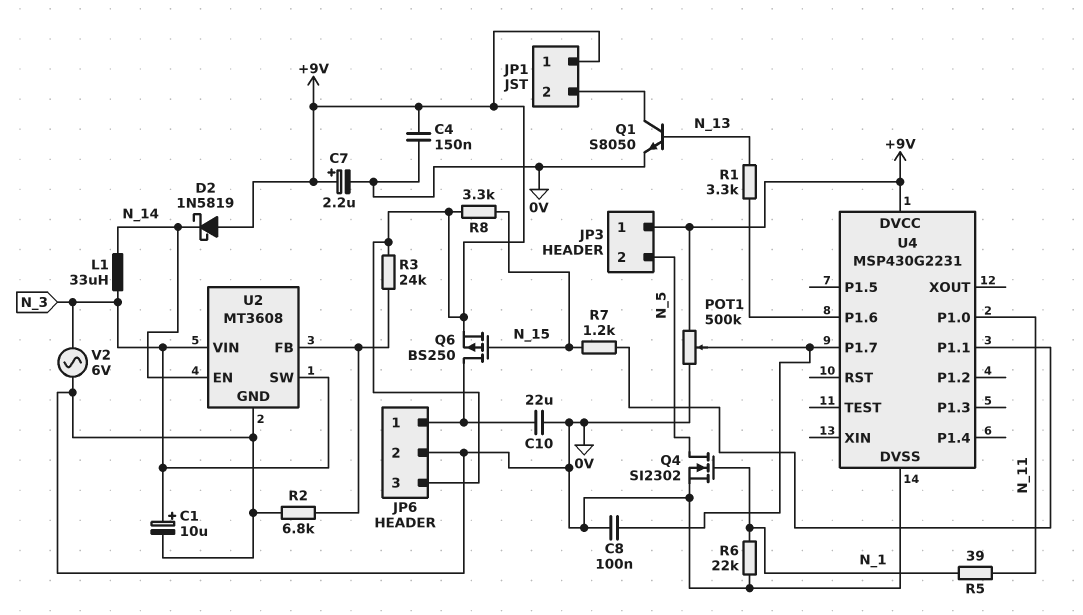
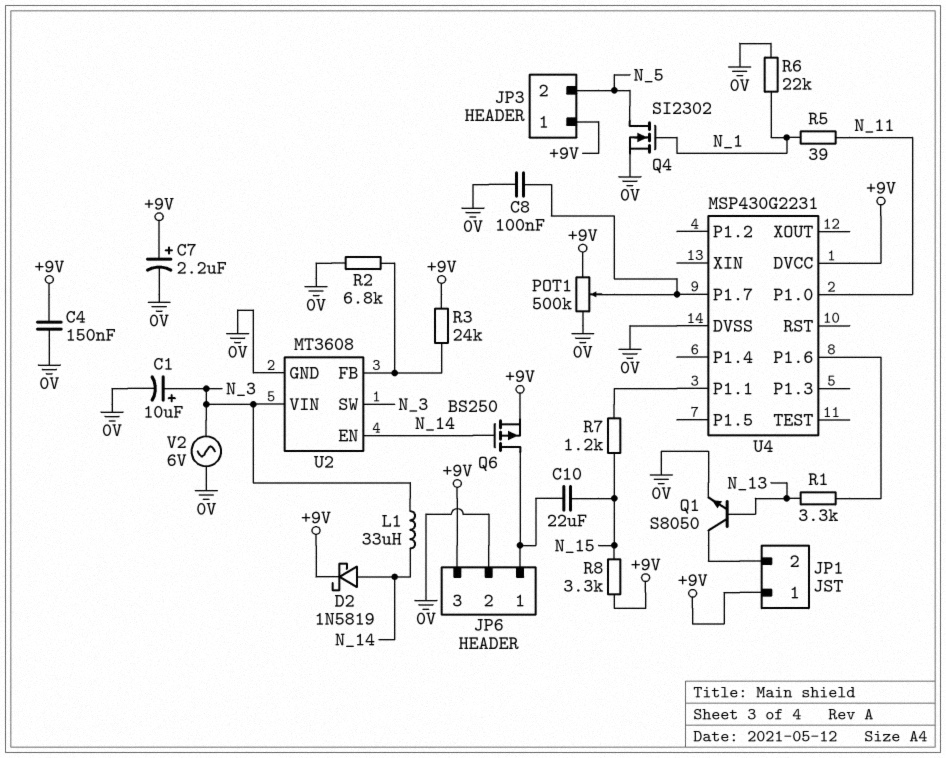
C10: 22uF (0V, JP6/1) -> 22uF (JP6/1, N_15)
D2: schottky 1N5819 (A +9V, K N_14) -> schottky 1N5819 (A N_14, K +9V)
Q6: PMOS BS250 (G N_15, D JP6/1, S +9V) -> PMOS BS250 (G N_14, D JP6/1, S +9V)

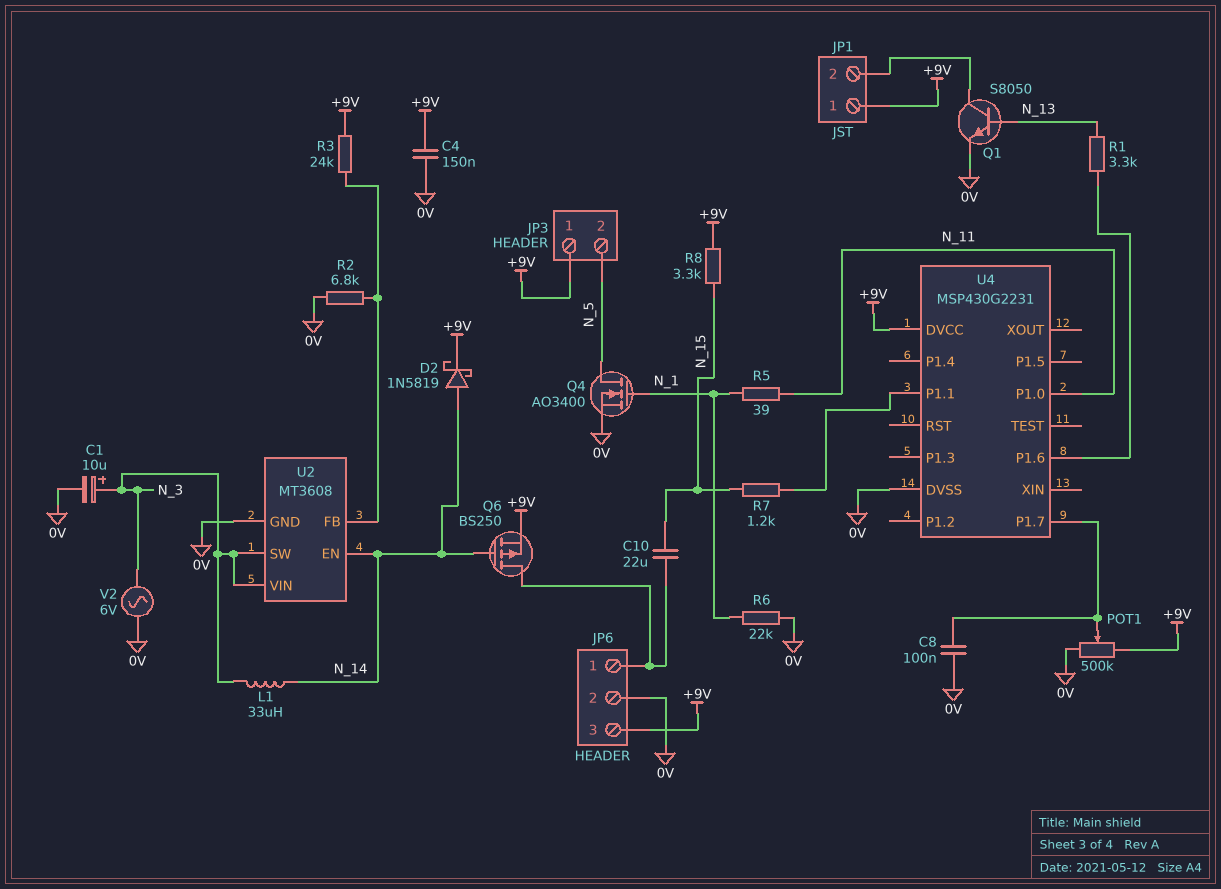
C7: 2.2uF (plus +9V, minus 0V) -> none
Q4: NMOS SI2302 (G N_1, D N_5, S 0V) -> NMOS AO3400 (G N_1, D N_5, S 0V)

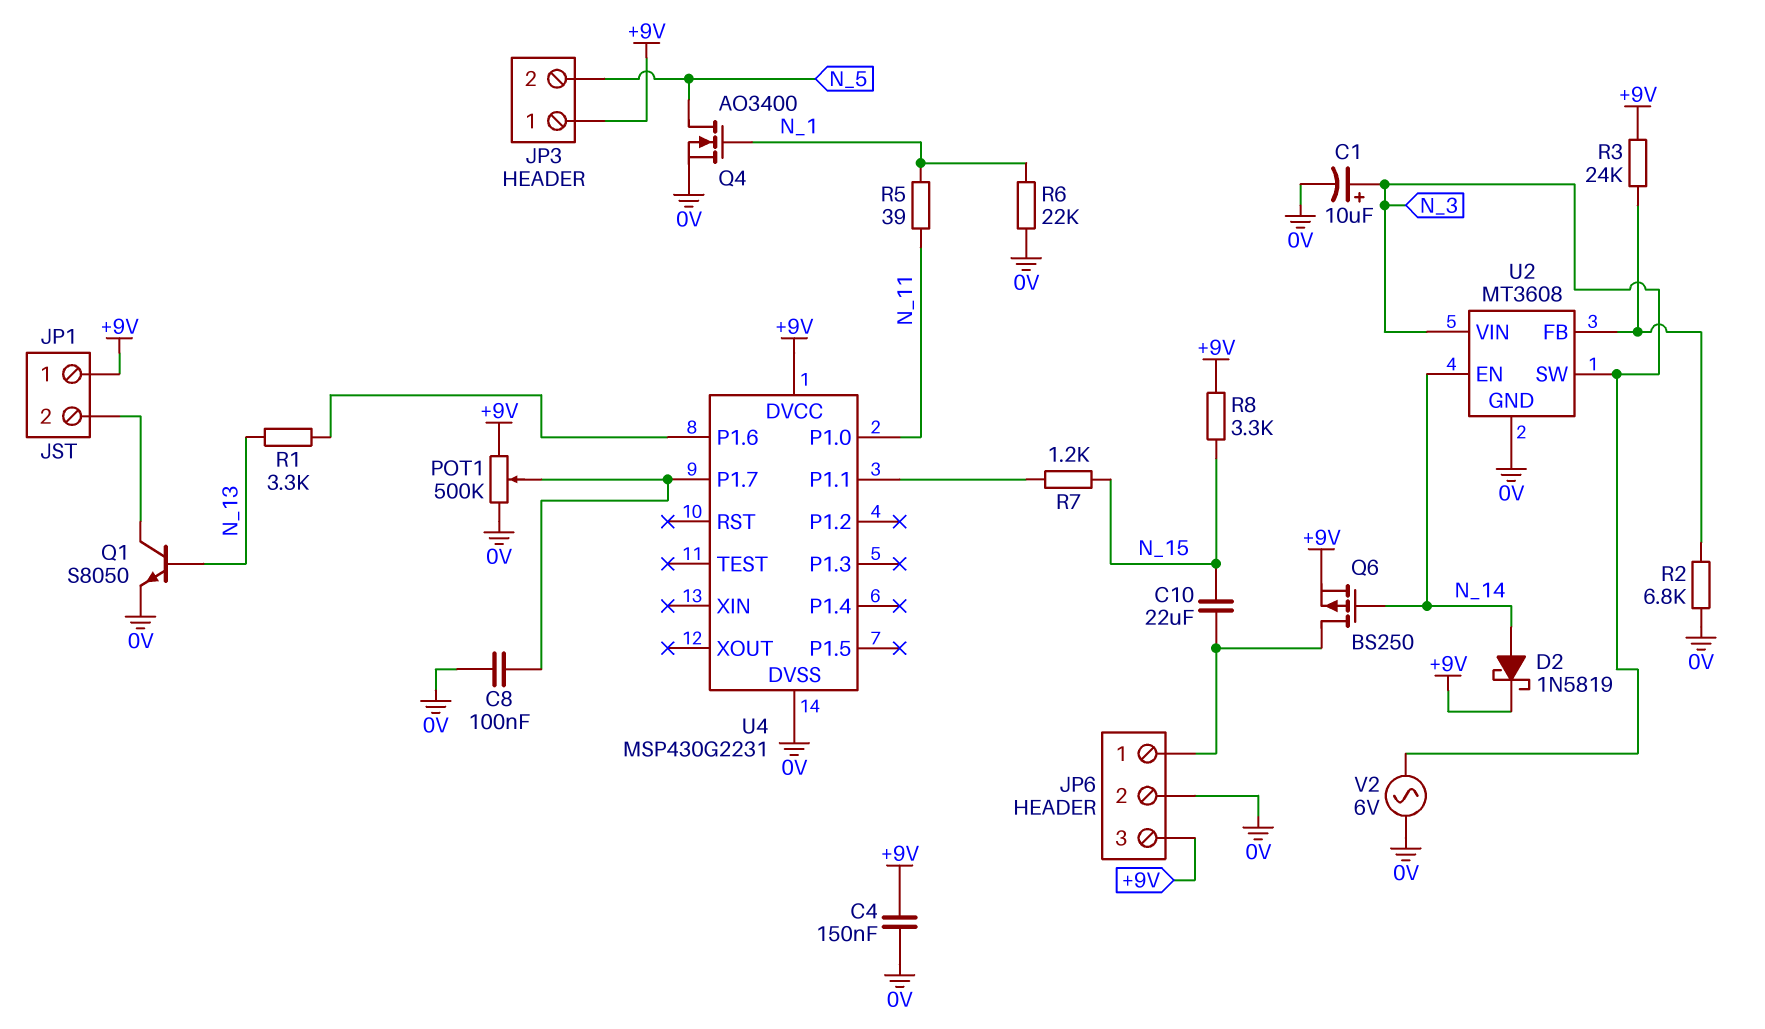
L1: 33uH (N_3, N_14) -> none

